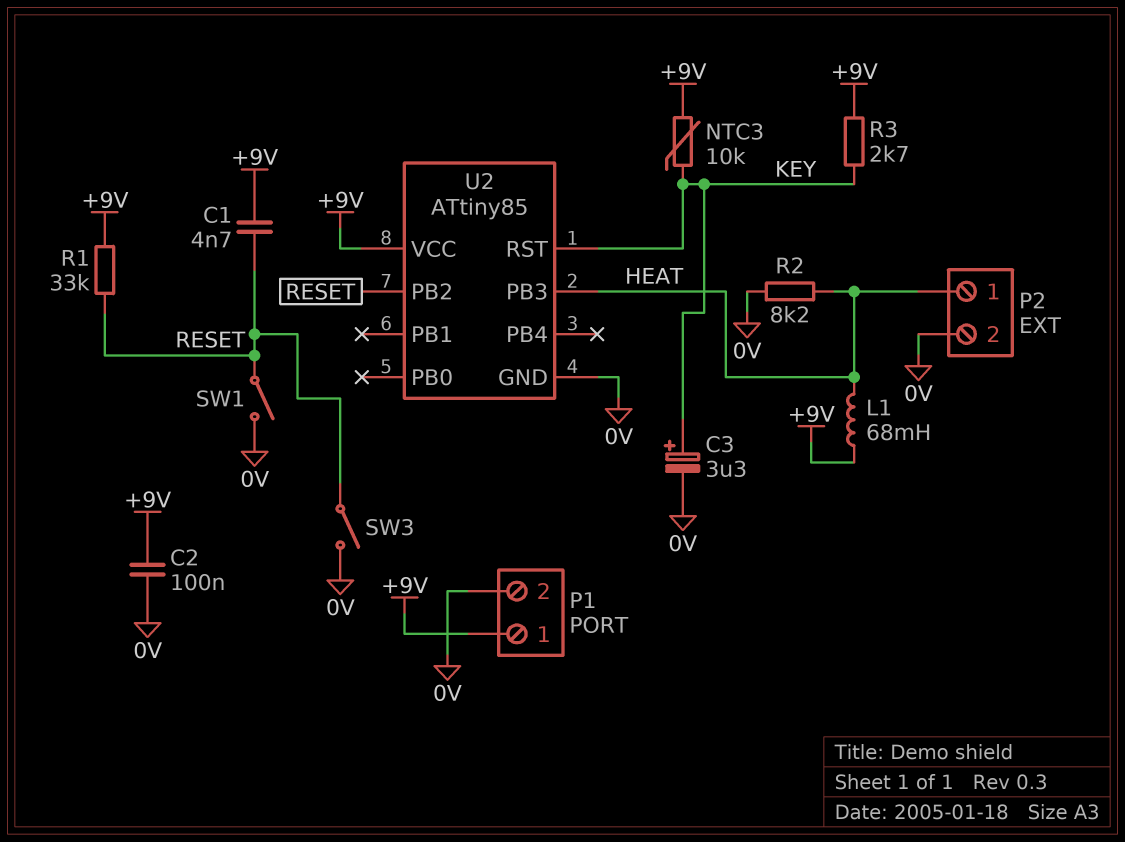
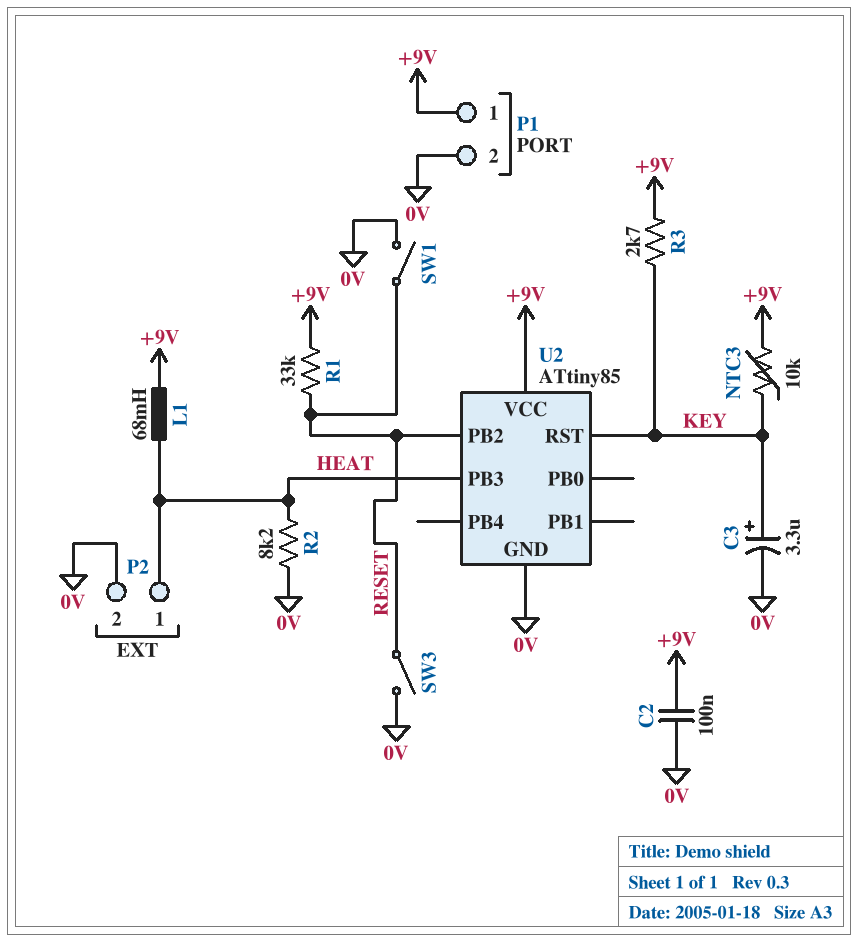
C1: 4.7nF (+9V, RESET) -> none

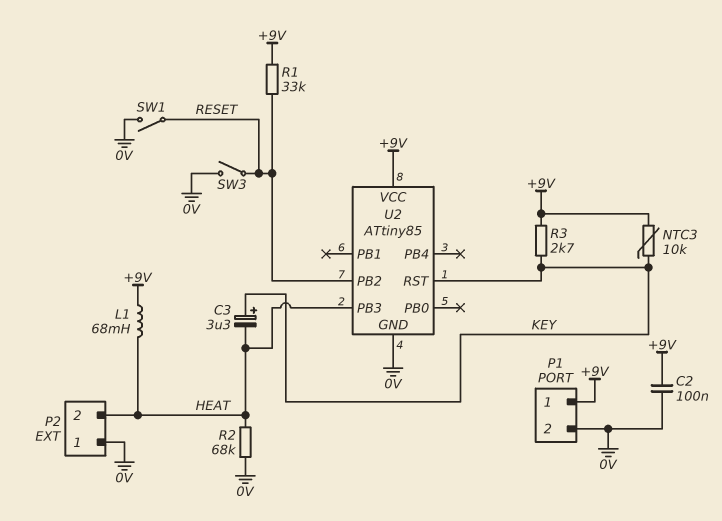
C3: 3.3uF (plus KEY, minus 0V) -> 3.3uF (plus KEY, minus HEAT)
P2 pin 1: HEAT -> 0V
P2 pin 2: 0V -> HEAT
R2: 8.2k (0V, HEAT) -> 68k (0V, HEAT)

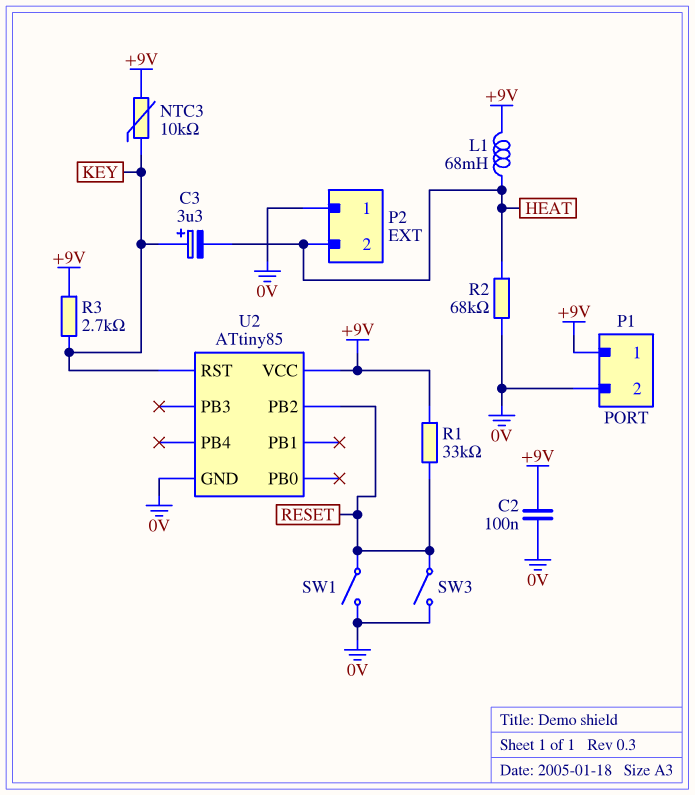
U2 pin PB3: HEAT -> none

